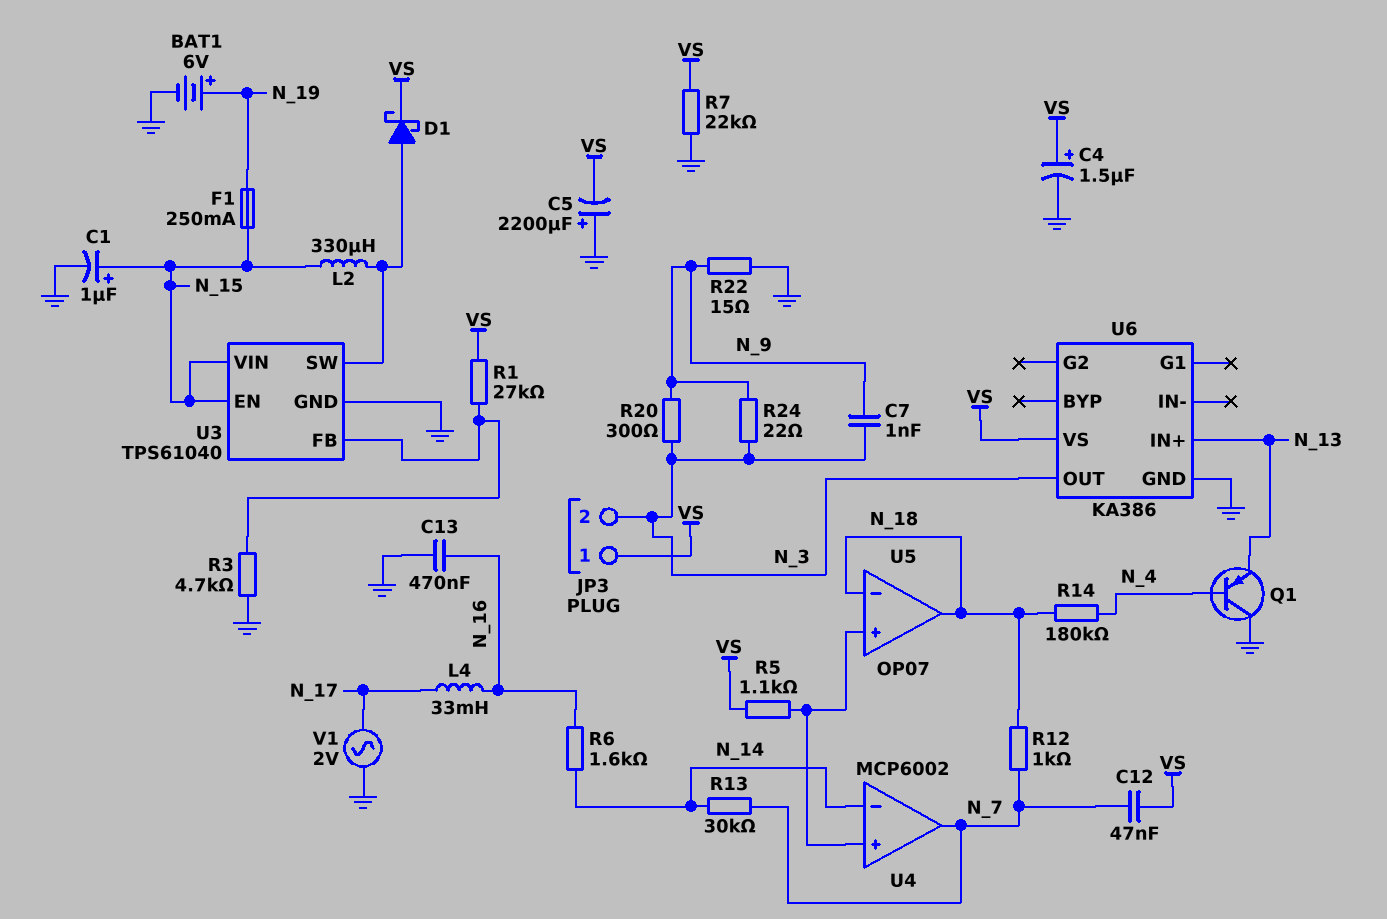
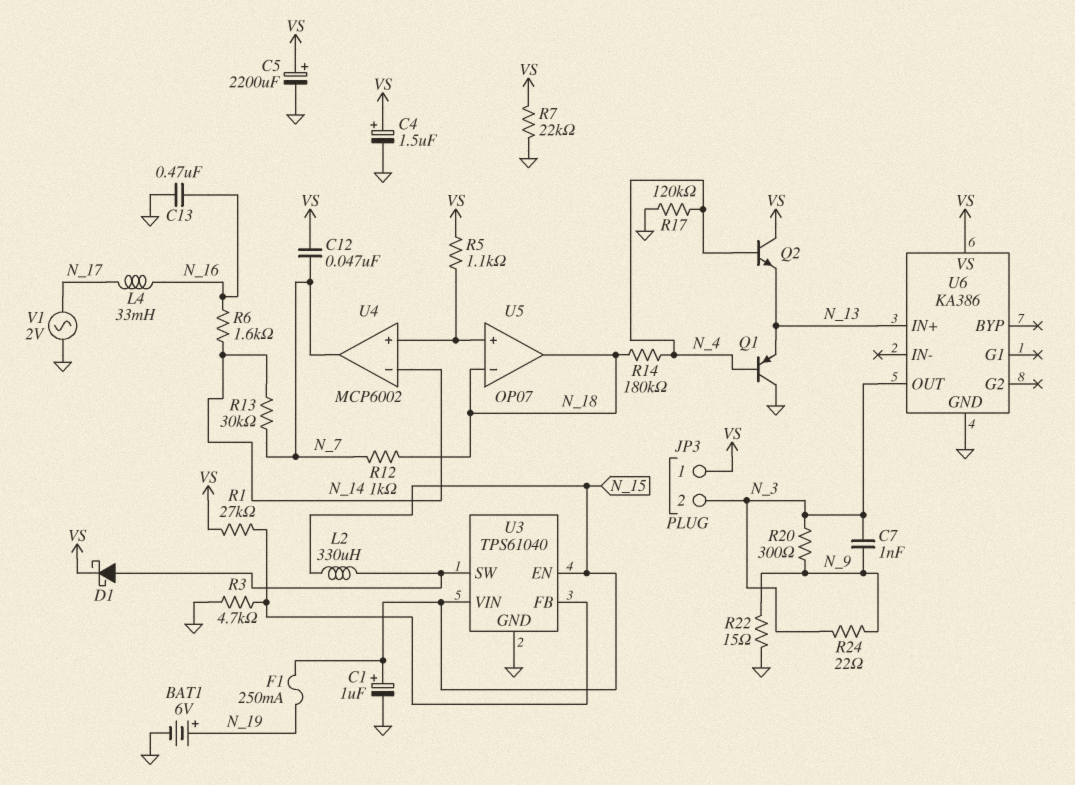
C5: 2200uF (plus GND, minus VS) -> 2200uF (plus VS, minus GND)
Q2: none -> NPN (B N_4, C VS, E N_13)
R17: none -> 120k (GND, N_4)

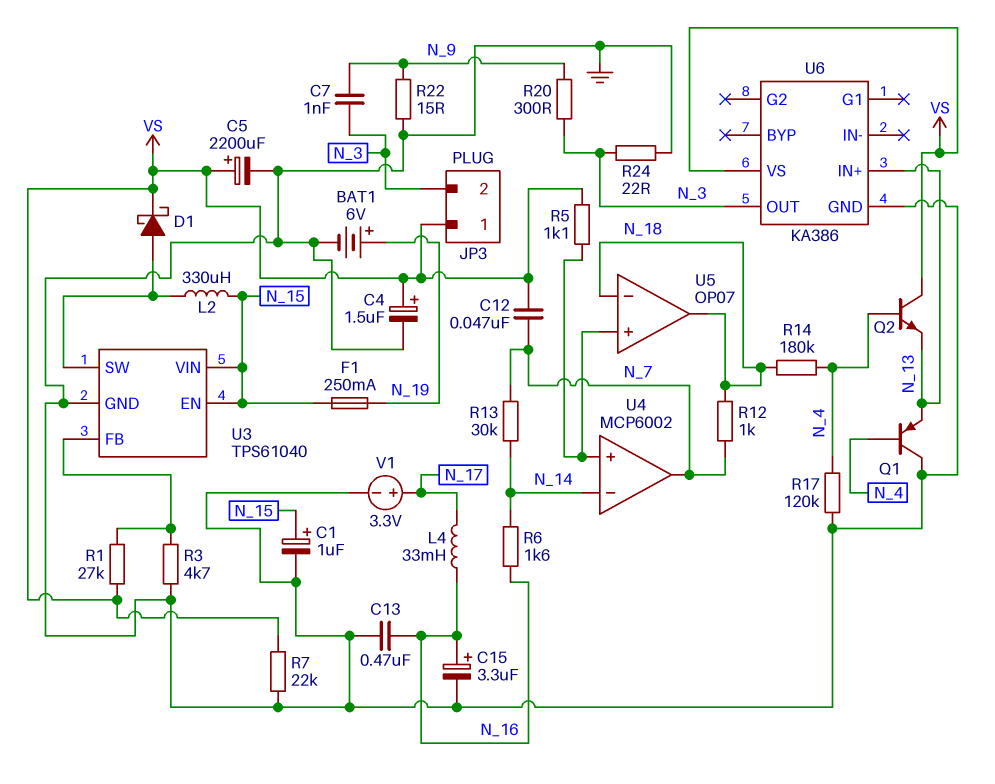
C15: none -> 3.3uF (plus N_16, minus GND)
R24: 22 (N_3, N_9) -> 22 (GND, N_3)
V1: AC 2V (GND, N_17) -> 3.3V (plus N_17, minus GND)

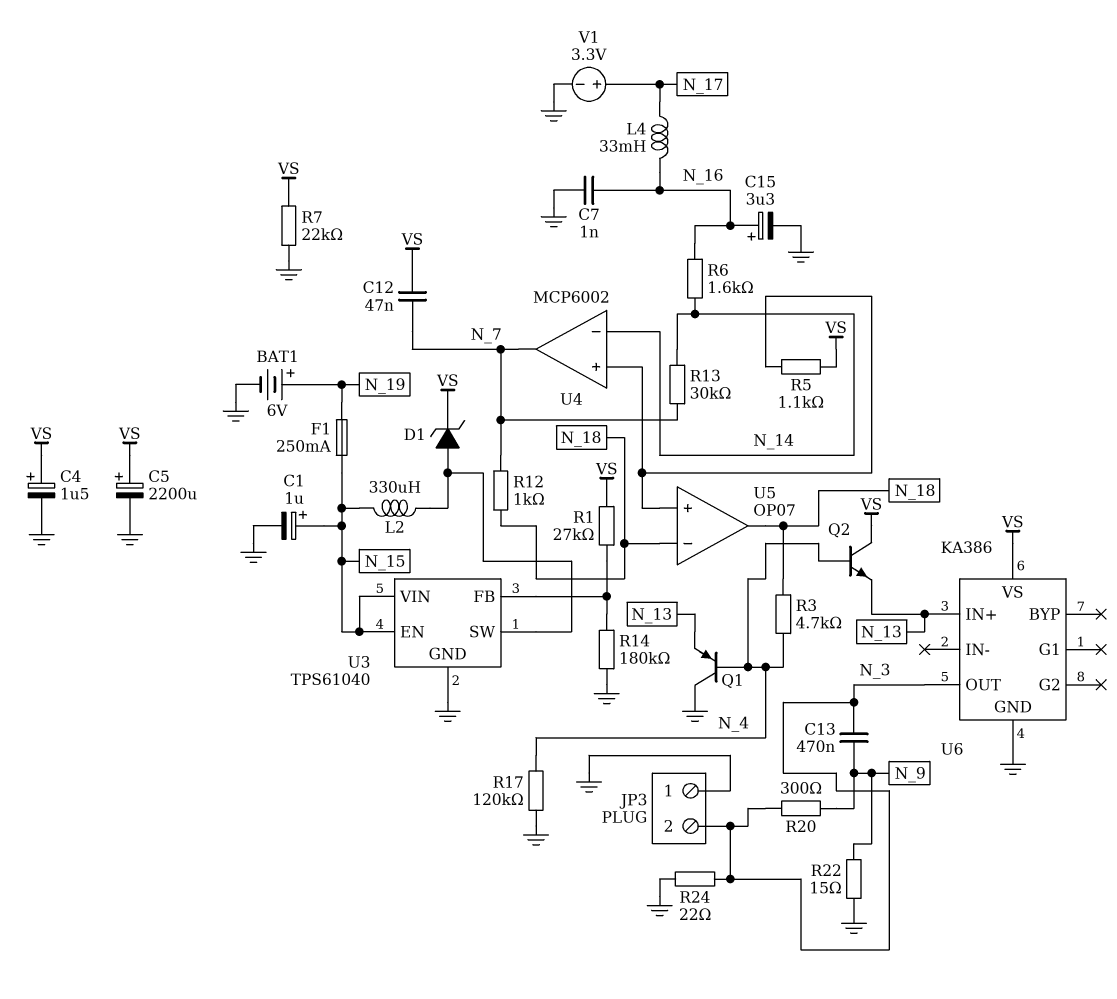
C7: 1nF (N_3, N_9) -> 1nF (GND, N_16)
C13: 470nF (GND, N_16) -> 470nF (N_3, N_9)
D1: schottky (A U3/SW, K VS) -> zener (A U3/SW, K VS)
JP3 pin 1: VS -> GND
R3: 4.7k (GND, U3/FB) -> 4.7k (N_4, N_18)
R14: 180k (N_4, N_18) -> 180k (GND, U3/FB)

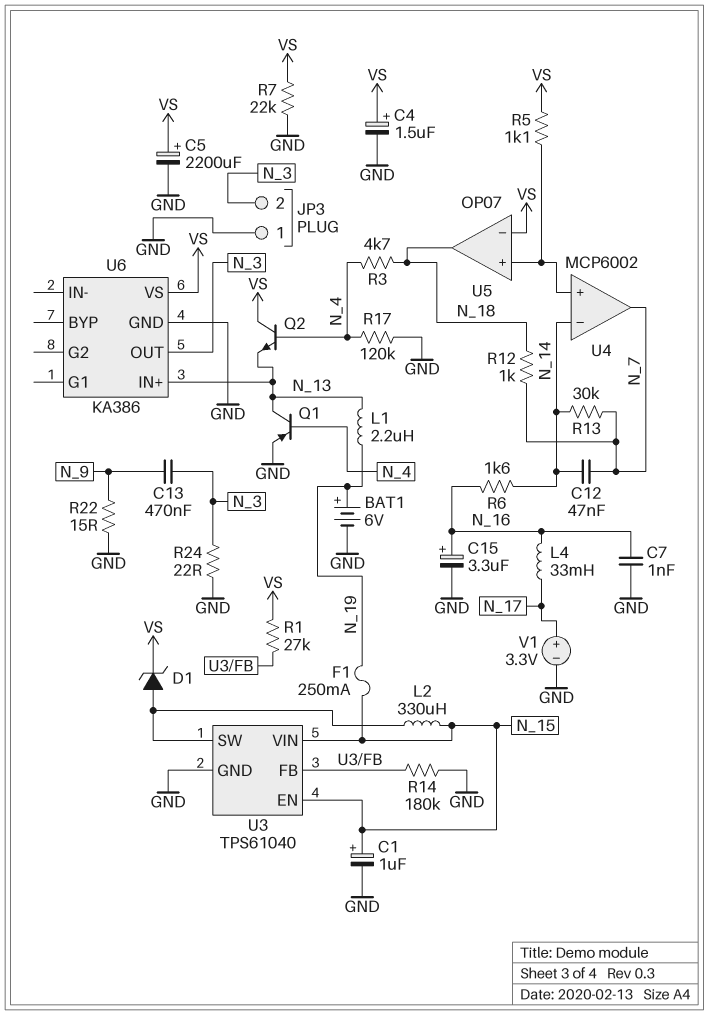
C12: 47nF (N_7, VS) -> 47nF (N_7, N_14)
L1: none -> 2.2uH (N_13, N_19)
Q1: PNP (B N_4, C GND, E N_13) -> PNP (B N_4, C N_13, E GND)
R20: 300 (N_3, N_9) -> none
U5 pin in-: N_18 -> VS

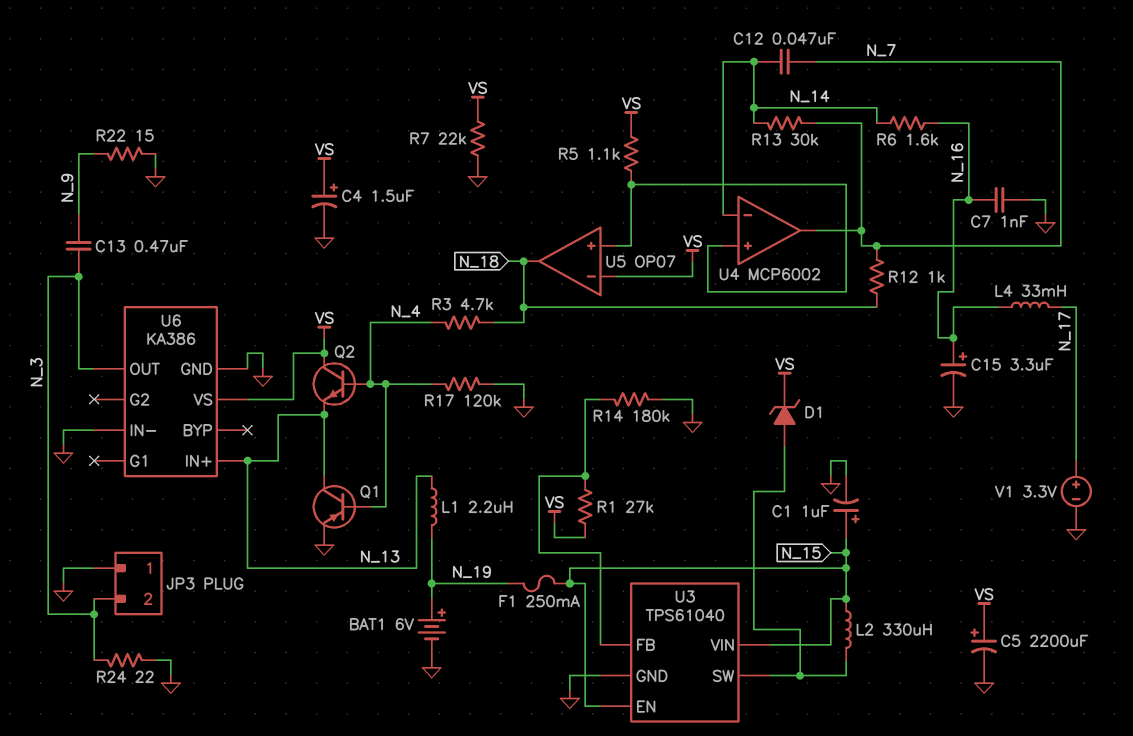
U6 pin IN-: none -> GND

